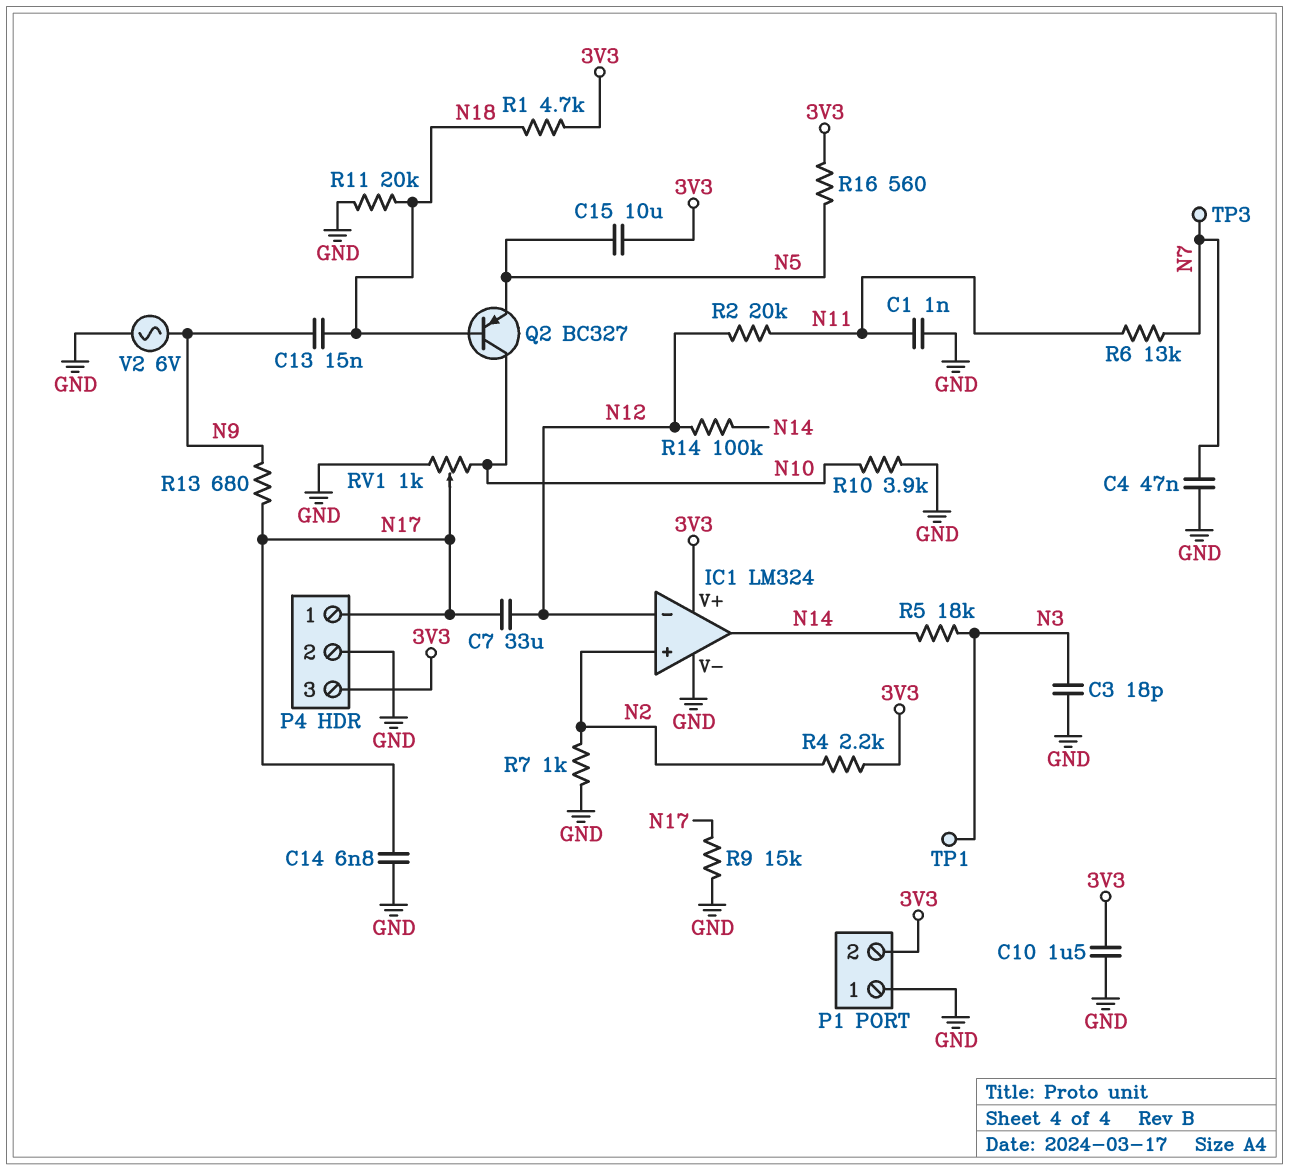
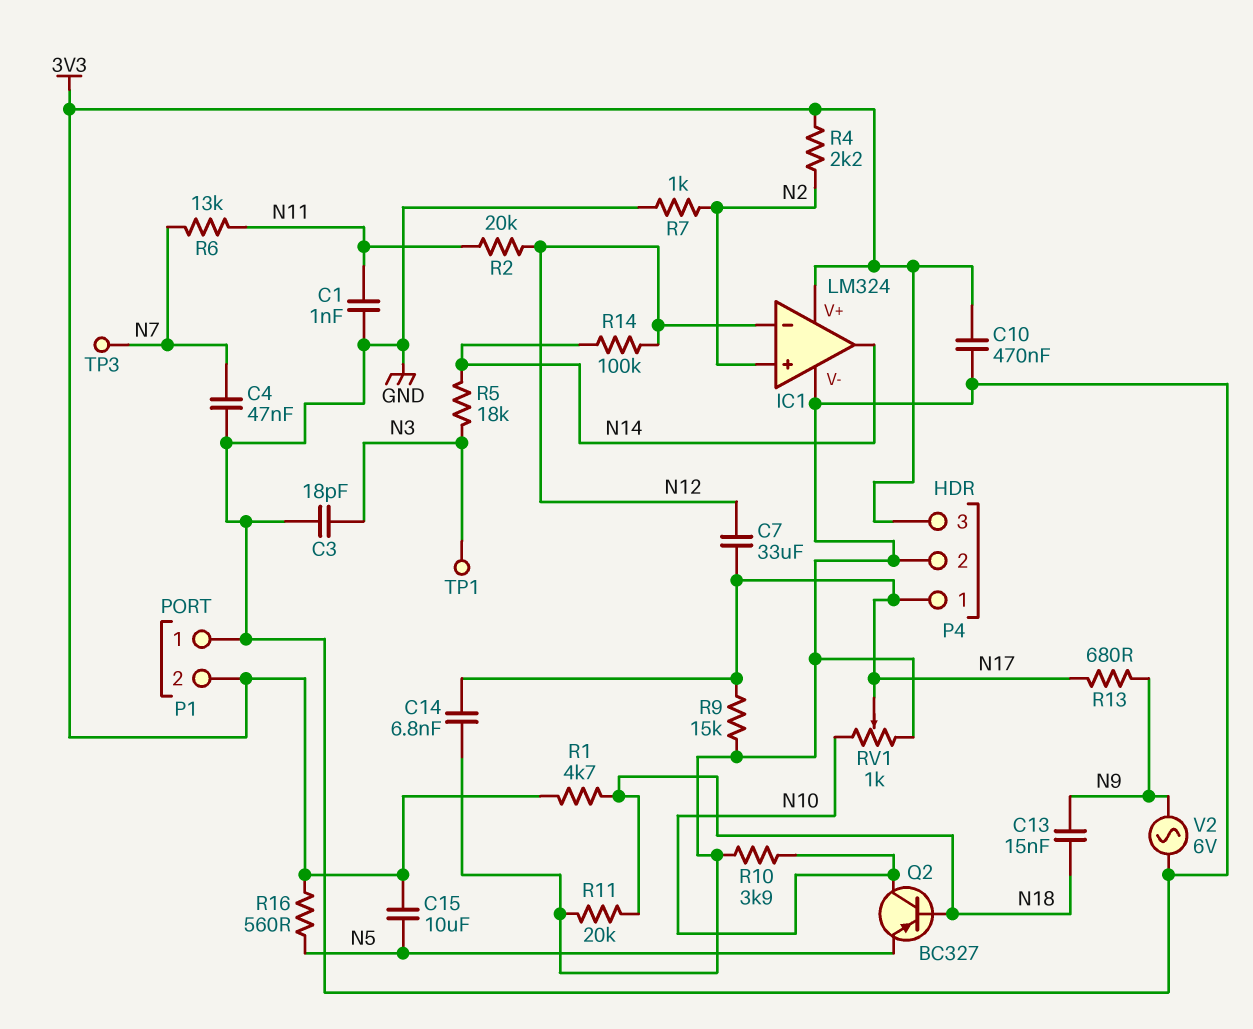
C10: 1.5uF (3V3, GND) -> 470nF (3V3, GND)

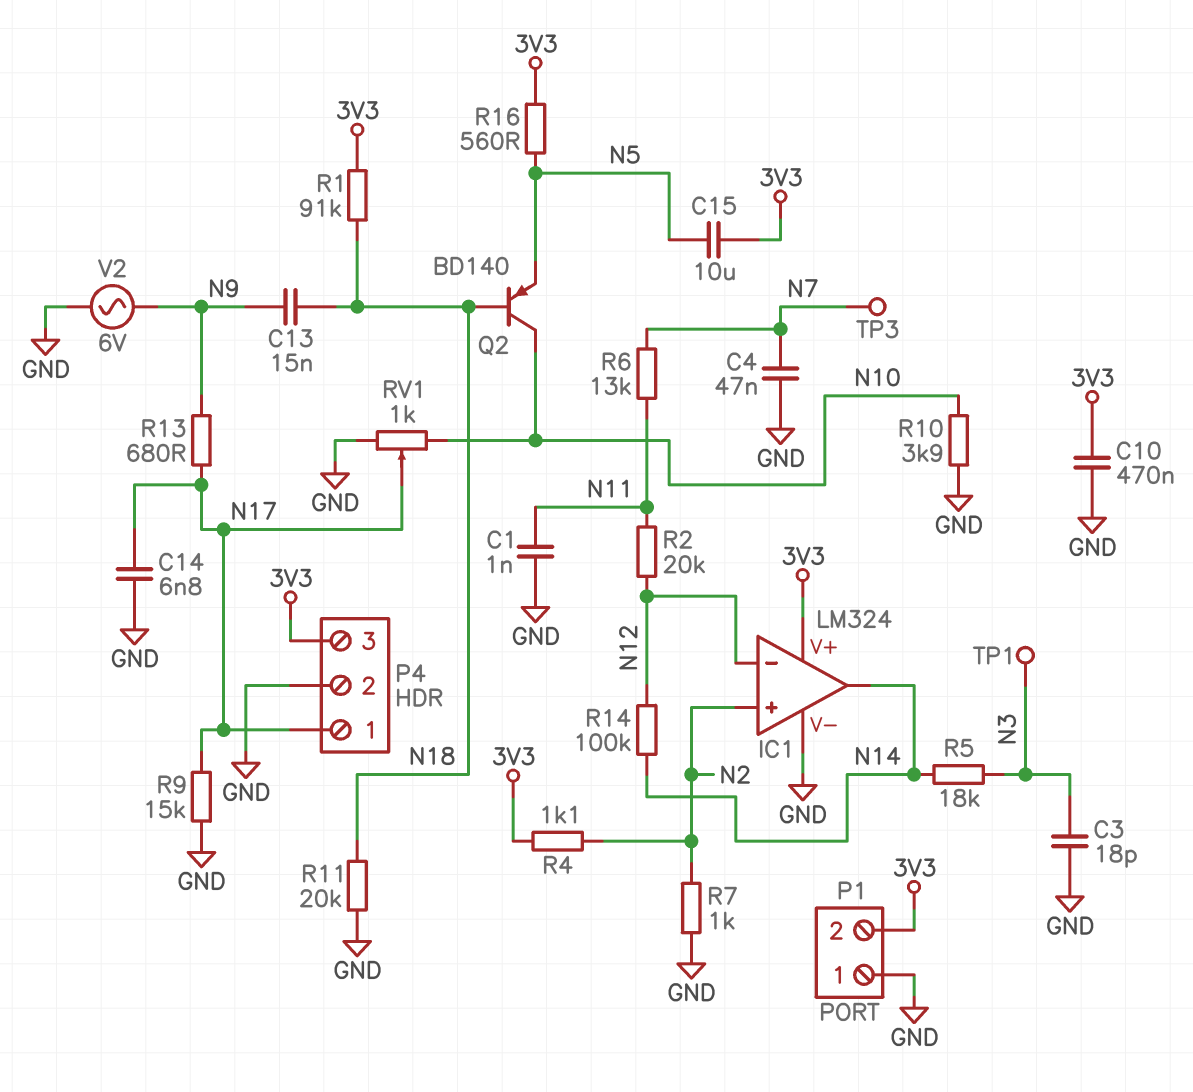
C7: 33uF (N12, N17) -> none
Q2: PNP BC327 (B N18, C N10, E N5) -> PNP BD140 (B N18, C N10, E N5)
R1: 4.7k (3V3, N18) -> 91k (3V3, N18)
R4: 2.2k (3V3, N2) -> 1.1k (3V3, N2)

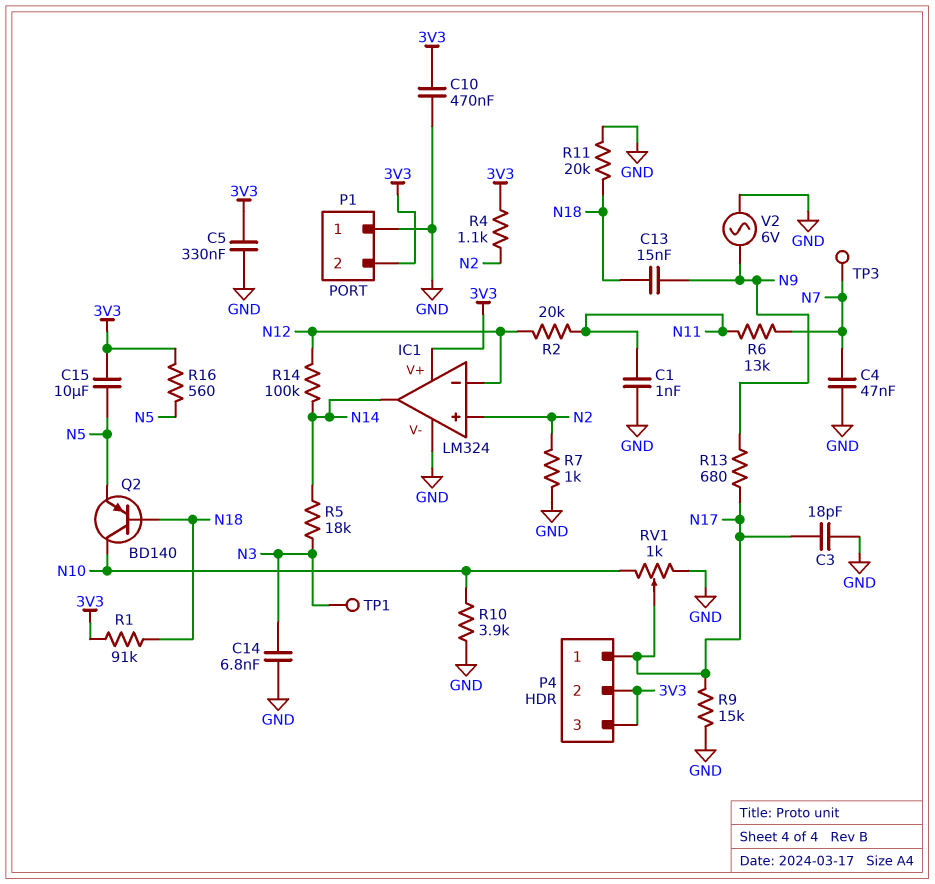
C3: 18pF (GND, N3) -> 18pF (GND, N17)
C5: none -> 330nF (3V3, GND)
C14: 6.8nF (GND, N17) -> 6.8nF (GND, N3)
P4 pin 2: GND -> 3V3

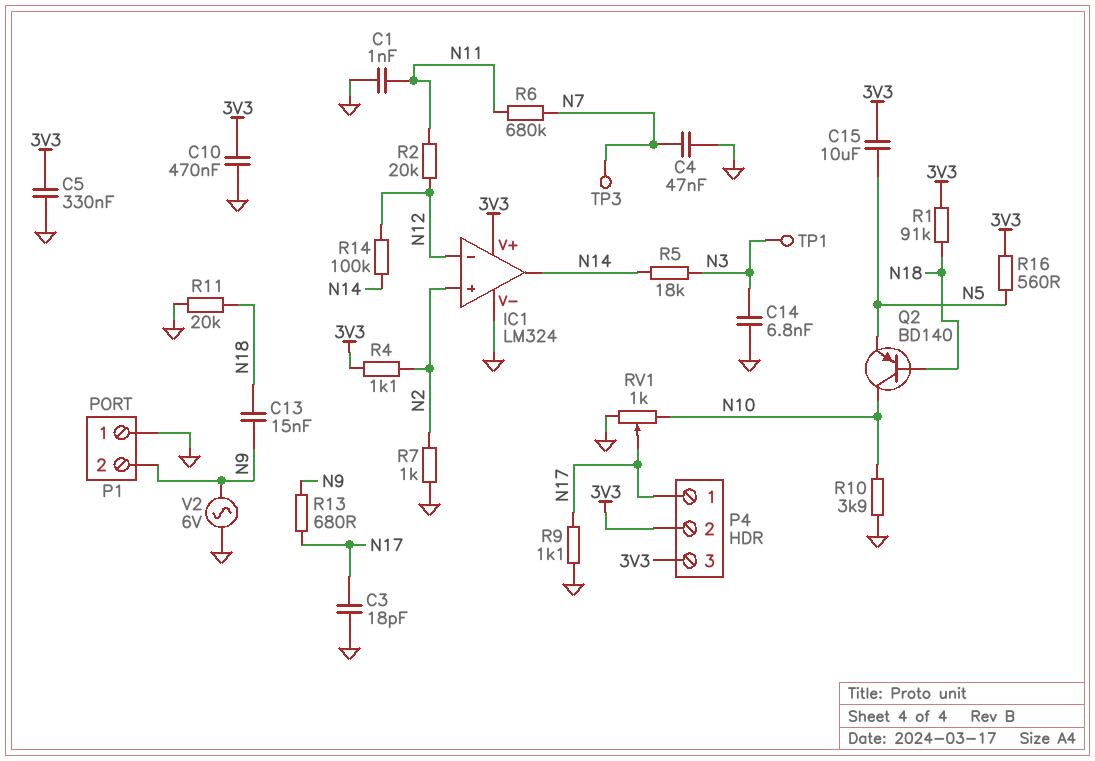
P1 pin 2: 3V3 -> N9
R6: 13k (N7, N11) -> 680k (N7, N11)
R9: 15k (GND, N17) -> 1.1k (GND, N17)

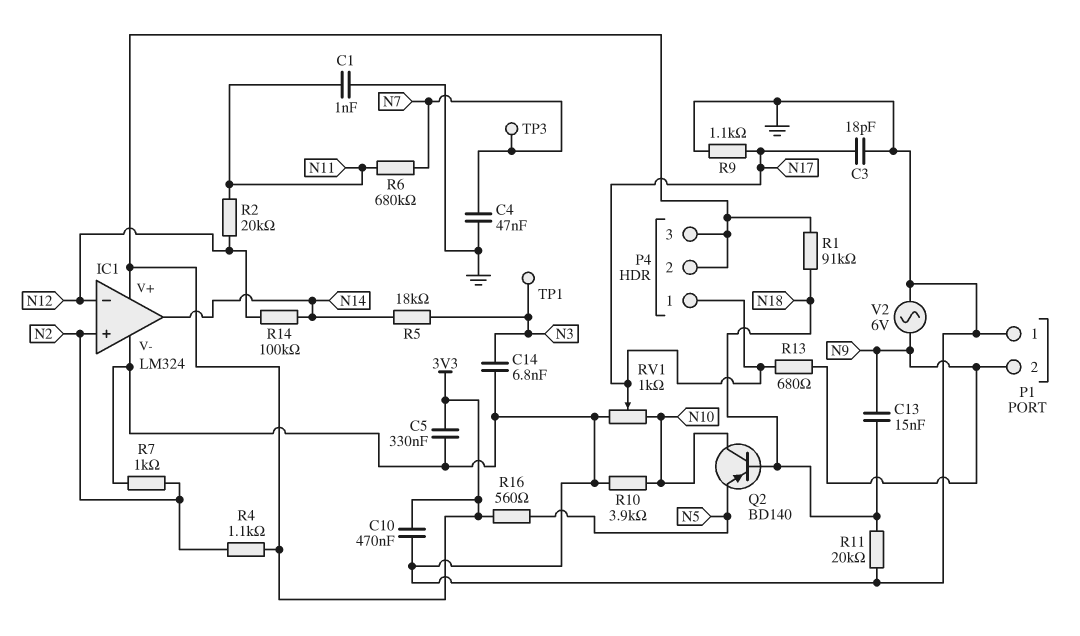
C15: 10uF (3V3, N5) -> none

